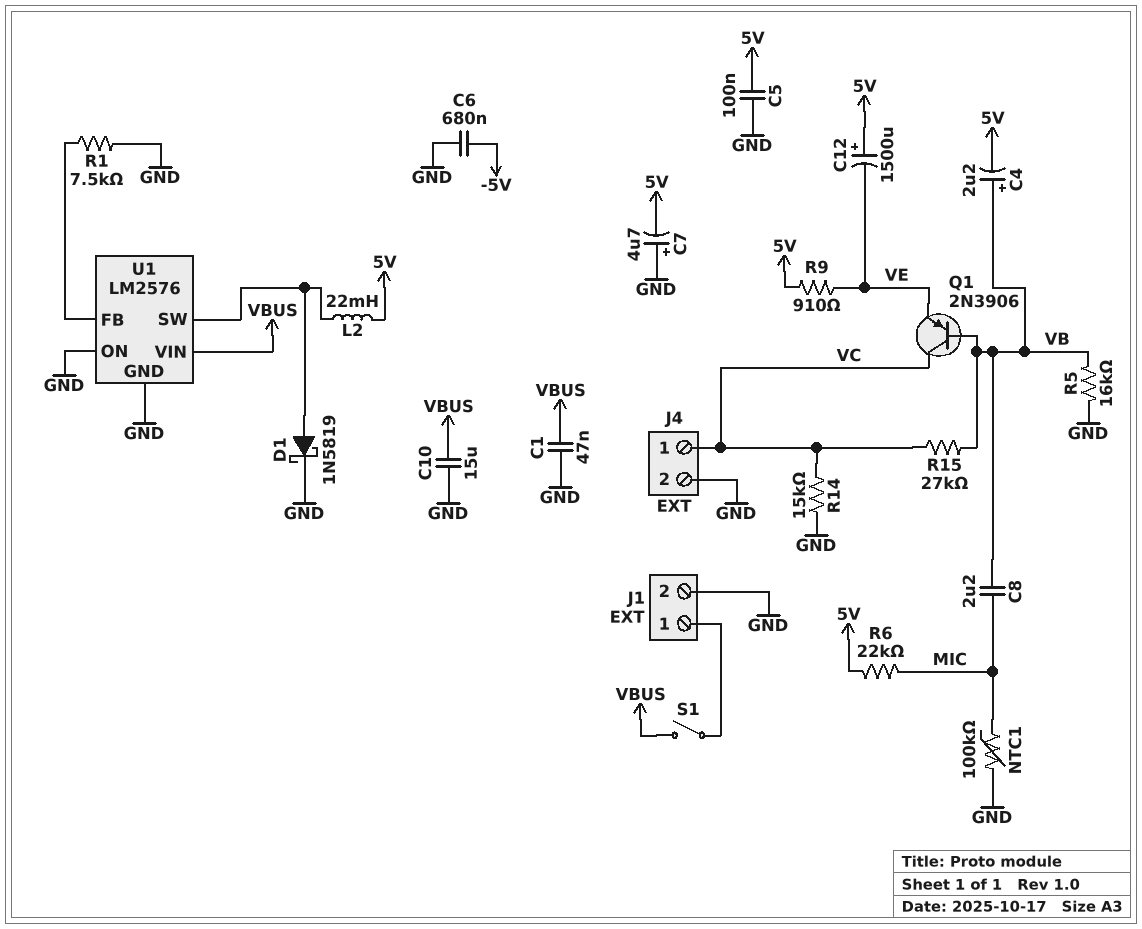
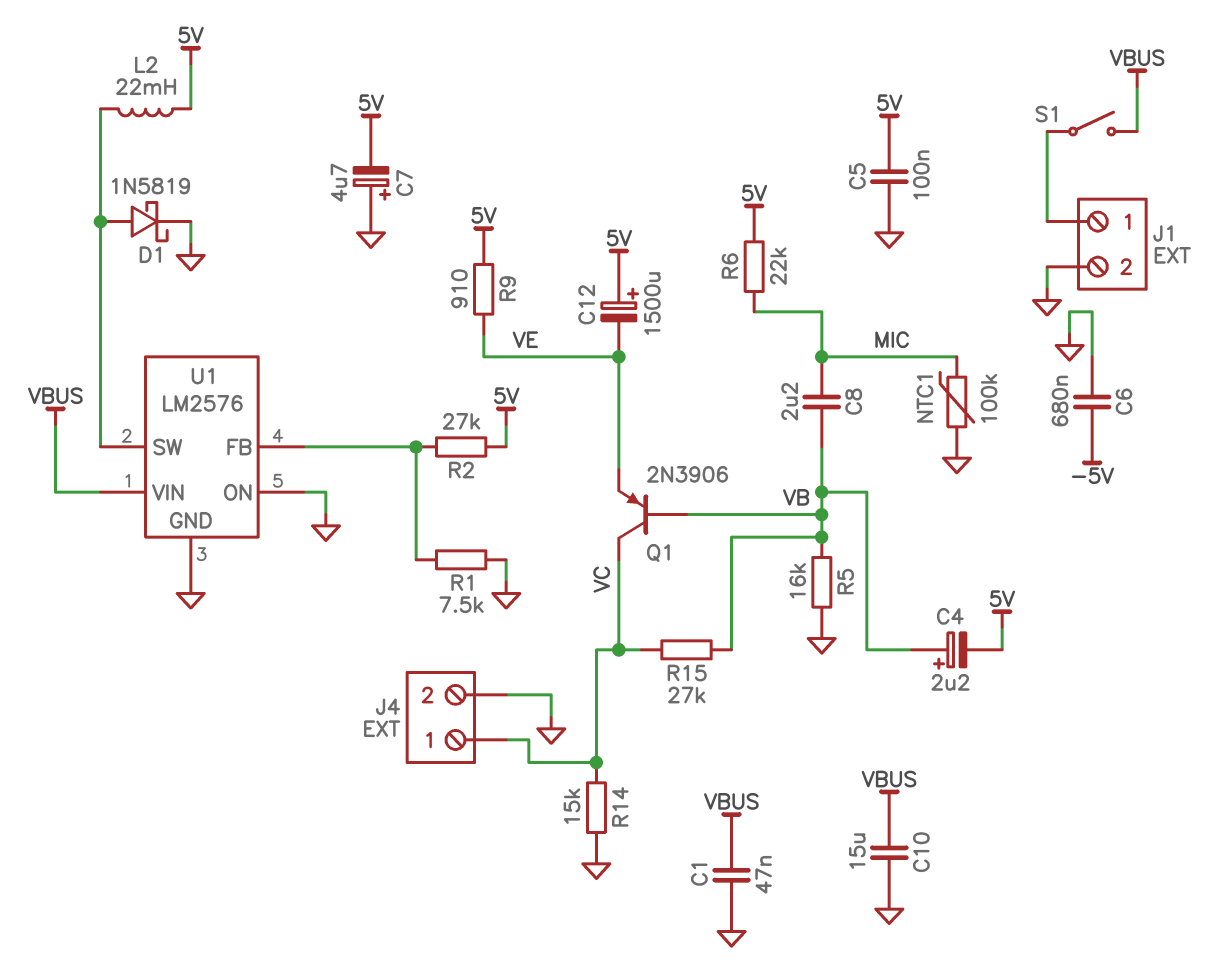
R2: none -> 27k (5V, U1/FB)

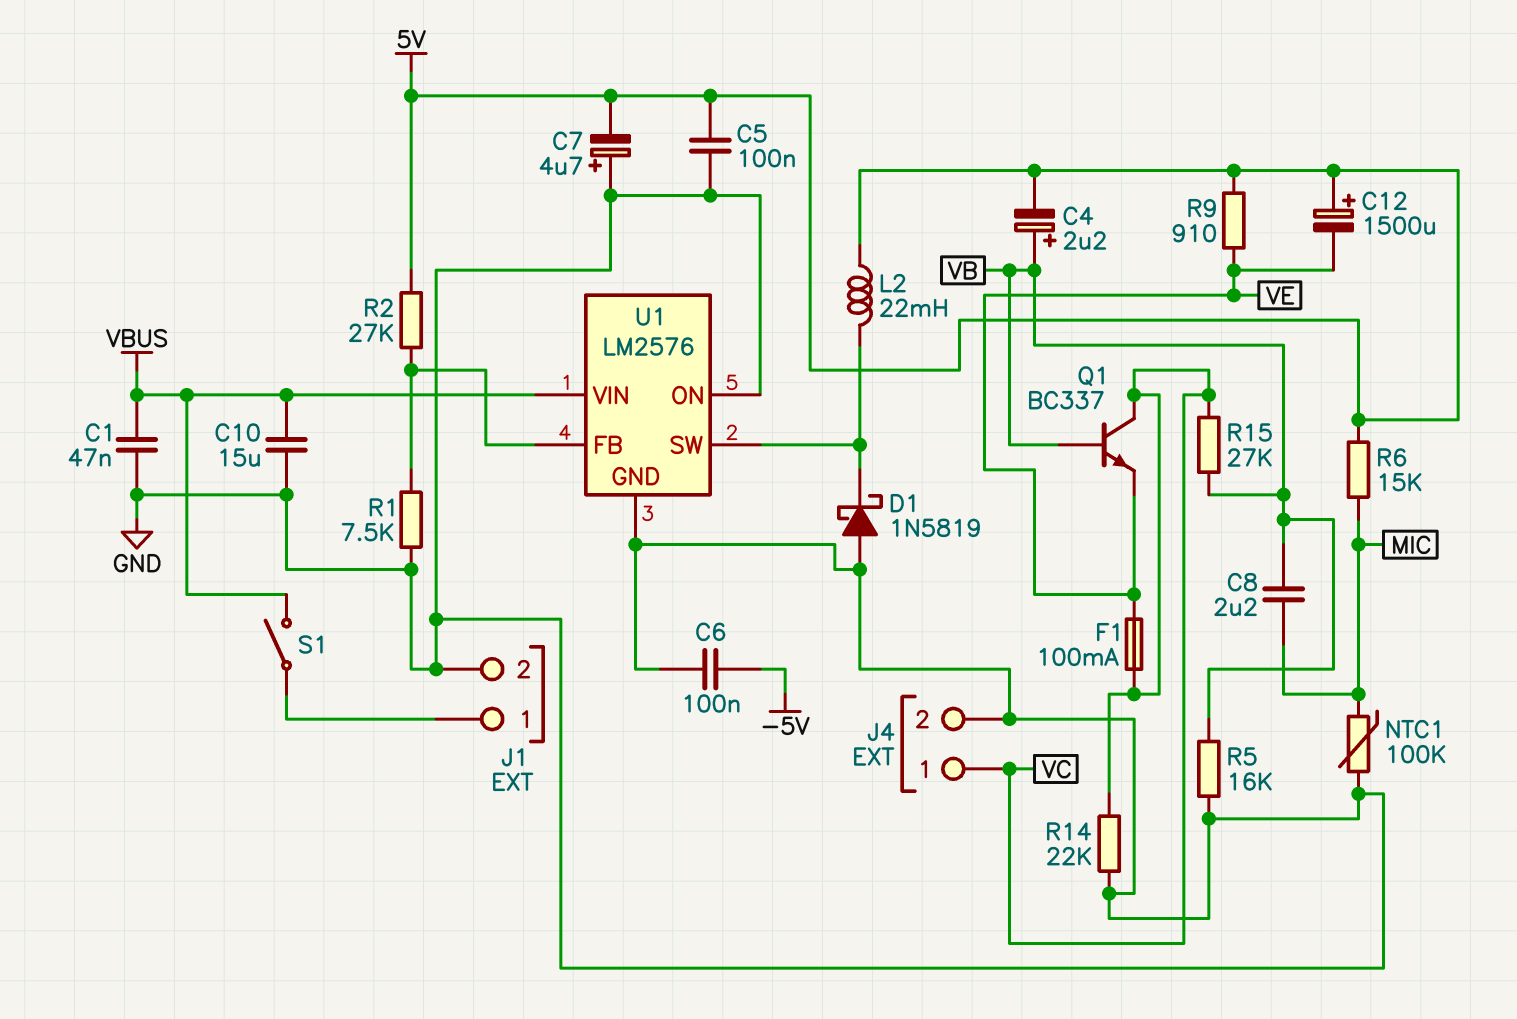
C6: 680nF (-5V, GND) -> 100nF (-5V, GND)
D1: schottky 1N5819 (A U1/SW, K GND) -> schottky 1N5819 (A GND, K U1/SW)
F1: none -> 100mA (VC, VE)
Q1: PNP 2N3906 (B VB, C VC, E VE) -> NPN BC337 (B VB, C VC, E VE)
R6: 22k (5V, MIC) -> 15k (5V, MIC)
R14: 15k (GND, VC) -> 22k (GND, VC)

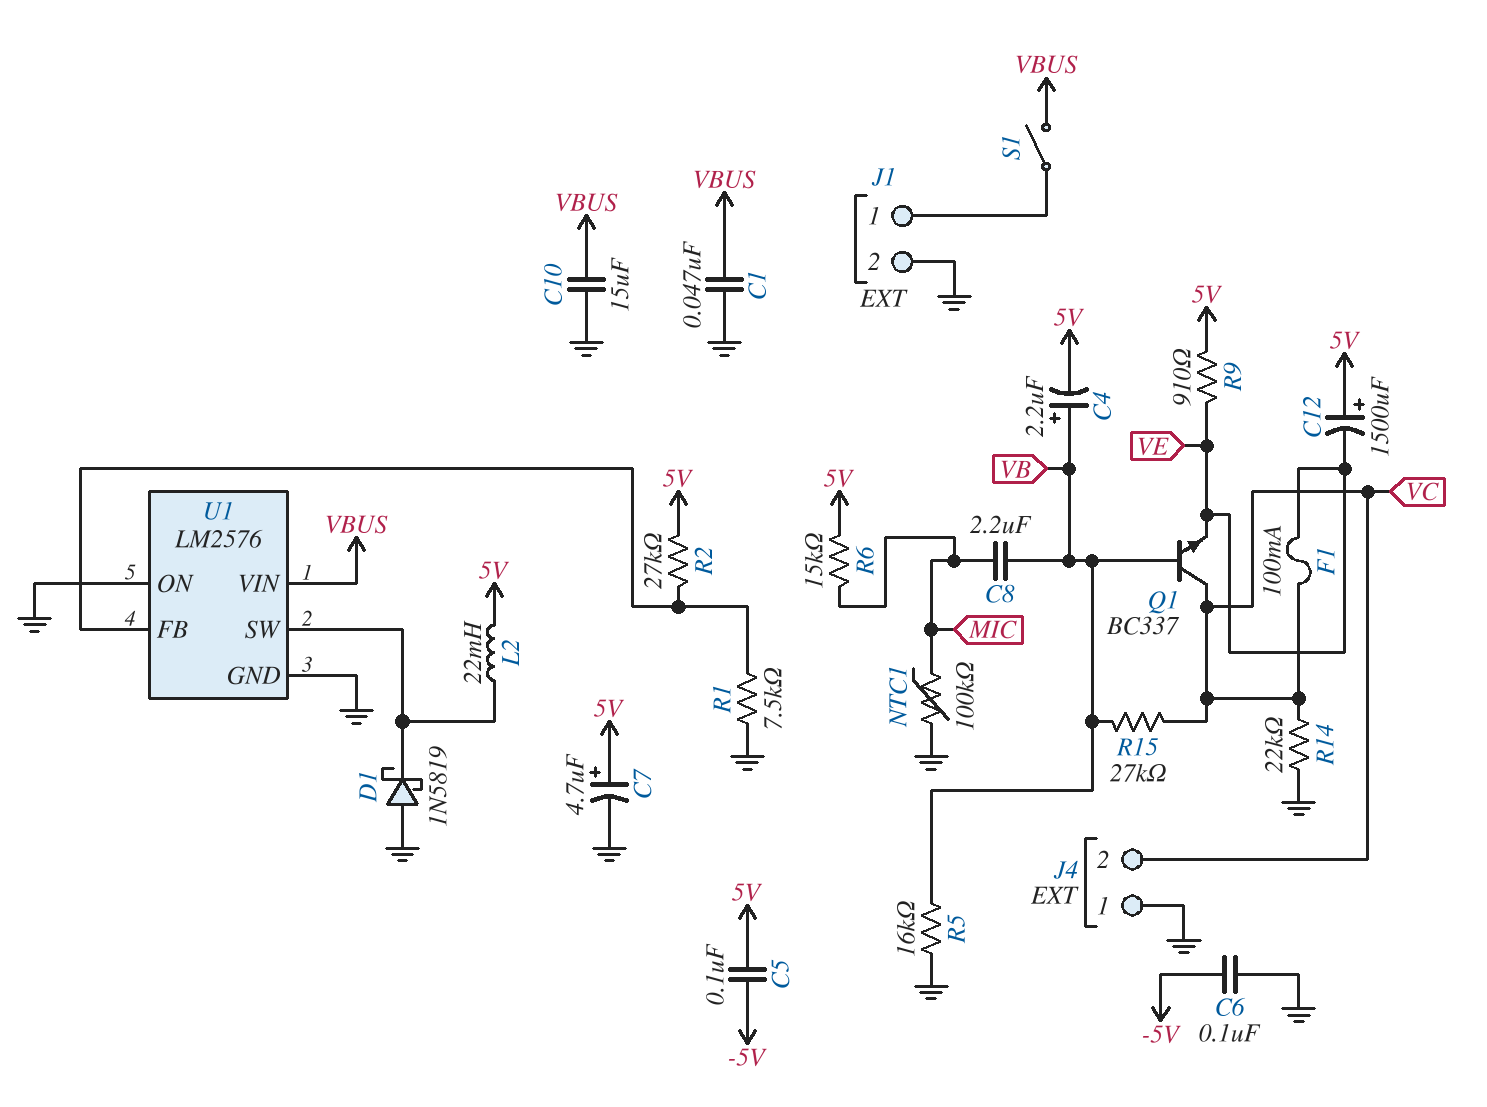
C5: 100nF (5V, GND) -> 100nF (-5V, 5V)
C7: 4.7uF (plus GND, minus 5V) -> 4.7uF (plus 5V, minus GND)
J4 pin 1: VC -> GND
J4 pin 2: GND -> VC

